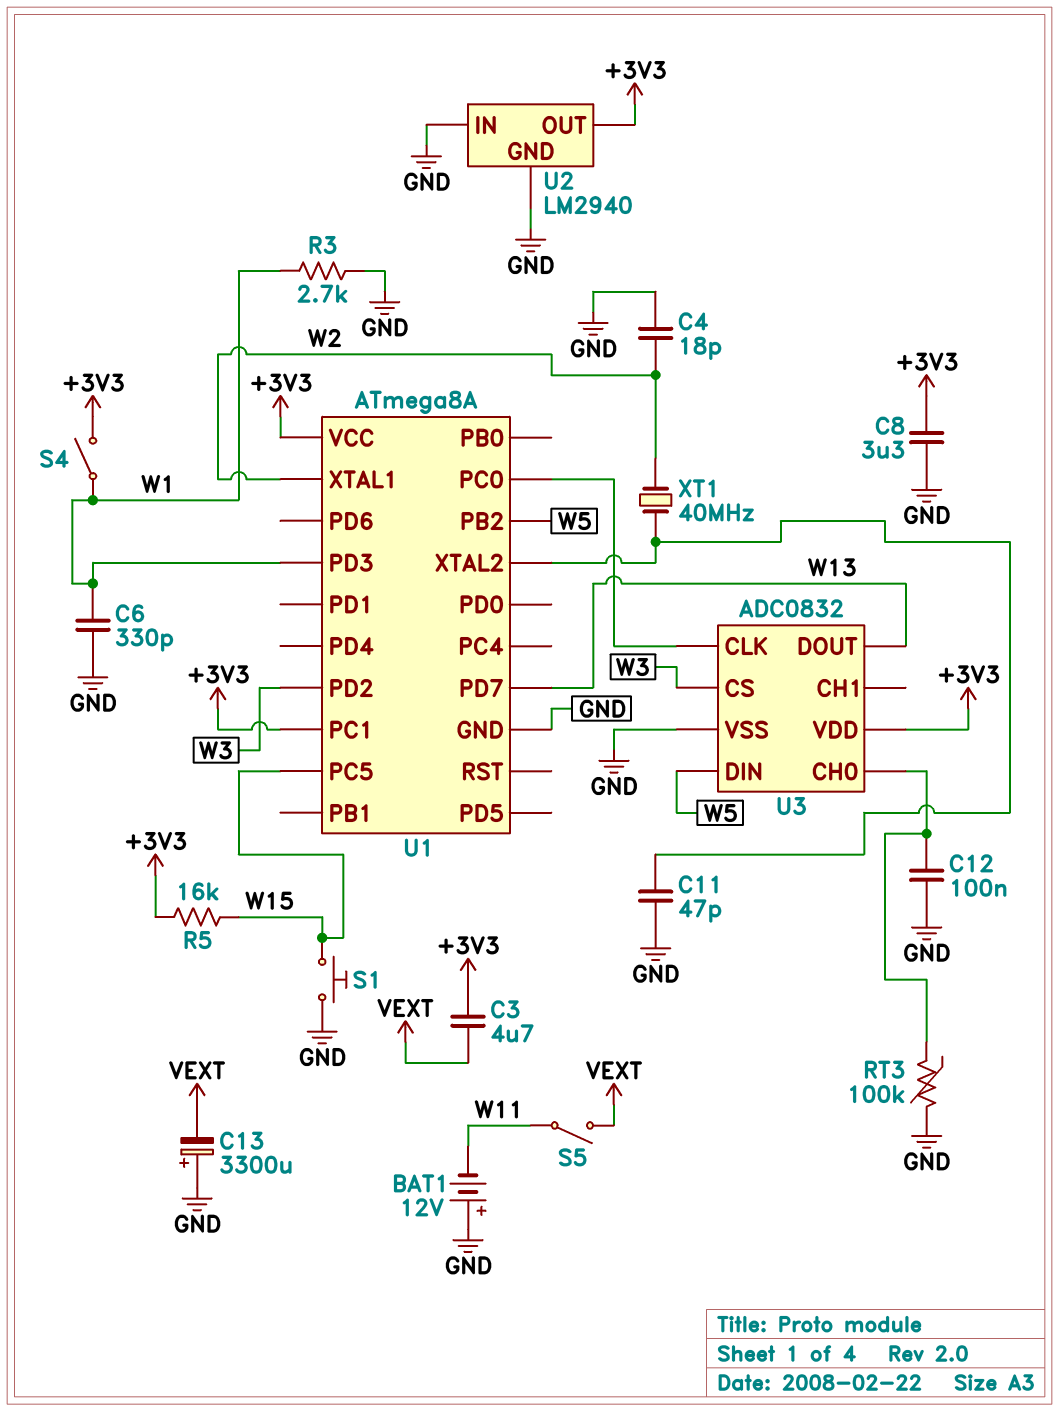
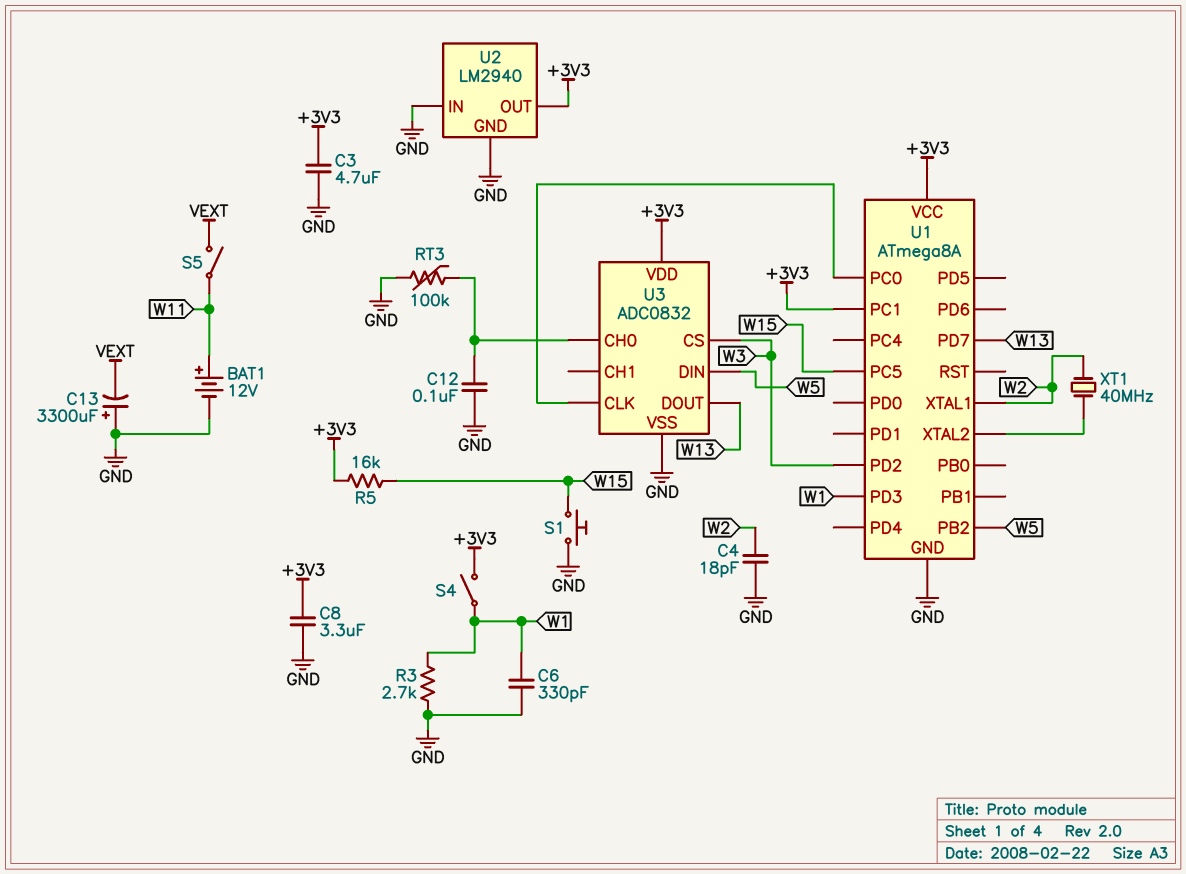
BAT1: 12V (plus GND, minus W11) -> 12V (plus W11, minus GND)
C3: 4.7uF (+3V3, VEXT) -> 4.7uF (+3V3, GND)
C11: 47pF (GND, U1/XTAL2) -> none

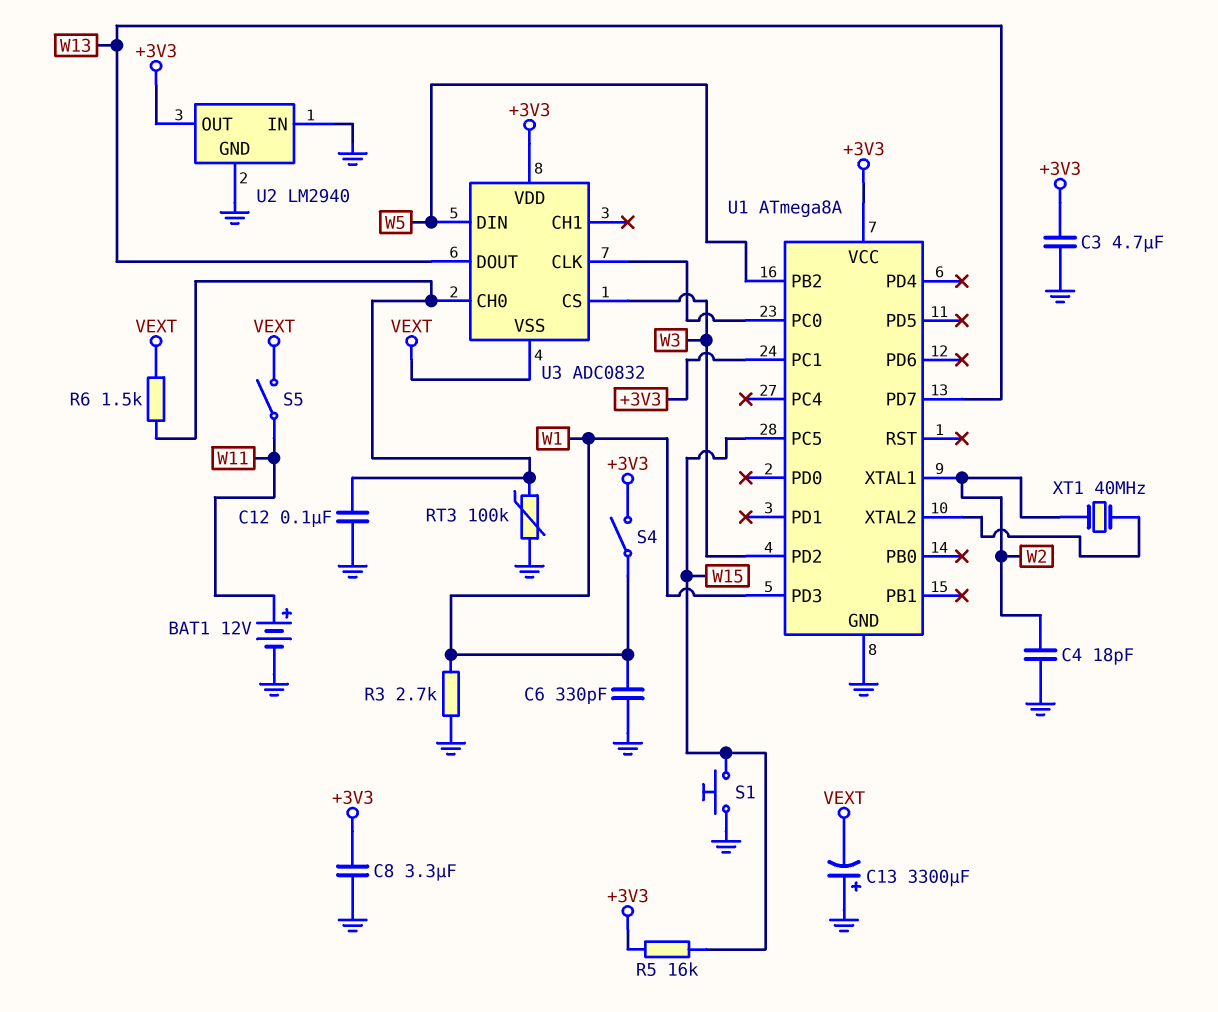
R6: none -> 1.5k (U3/CH0, VEXT)
U3 pin VSS: GND -> VEXT

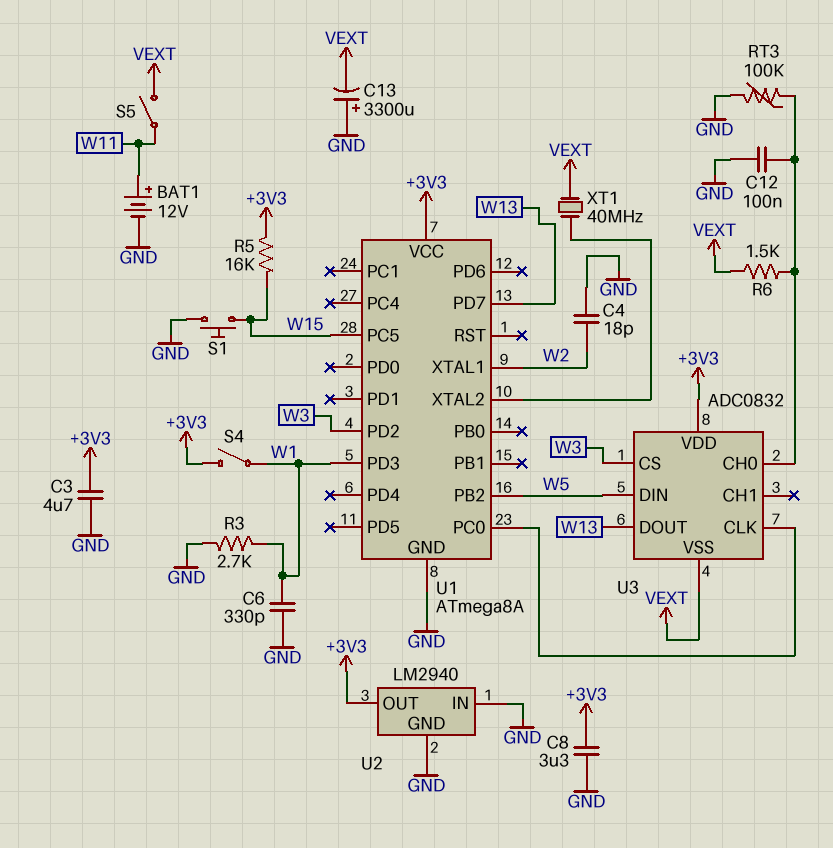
U1 pin PC1: +3V3 -> none
XT1: 40MHz (U1/XTAL2, W2) -> 40MHz (U1/XTAL2, VEXT)

